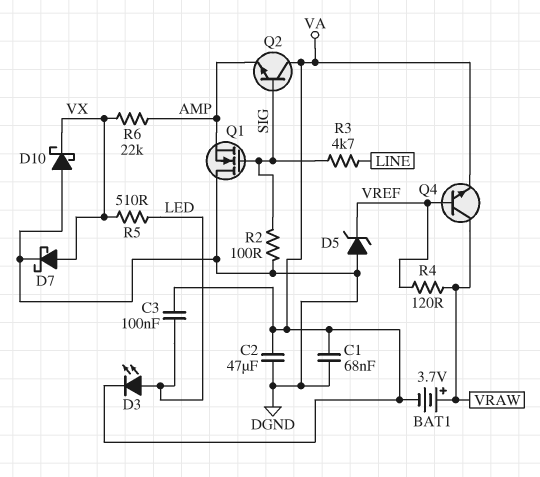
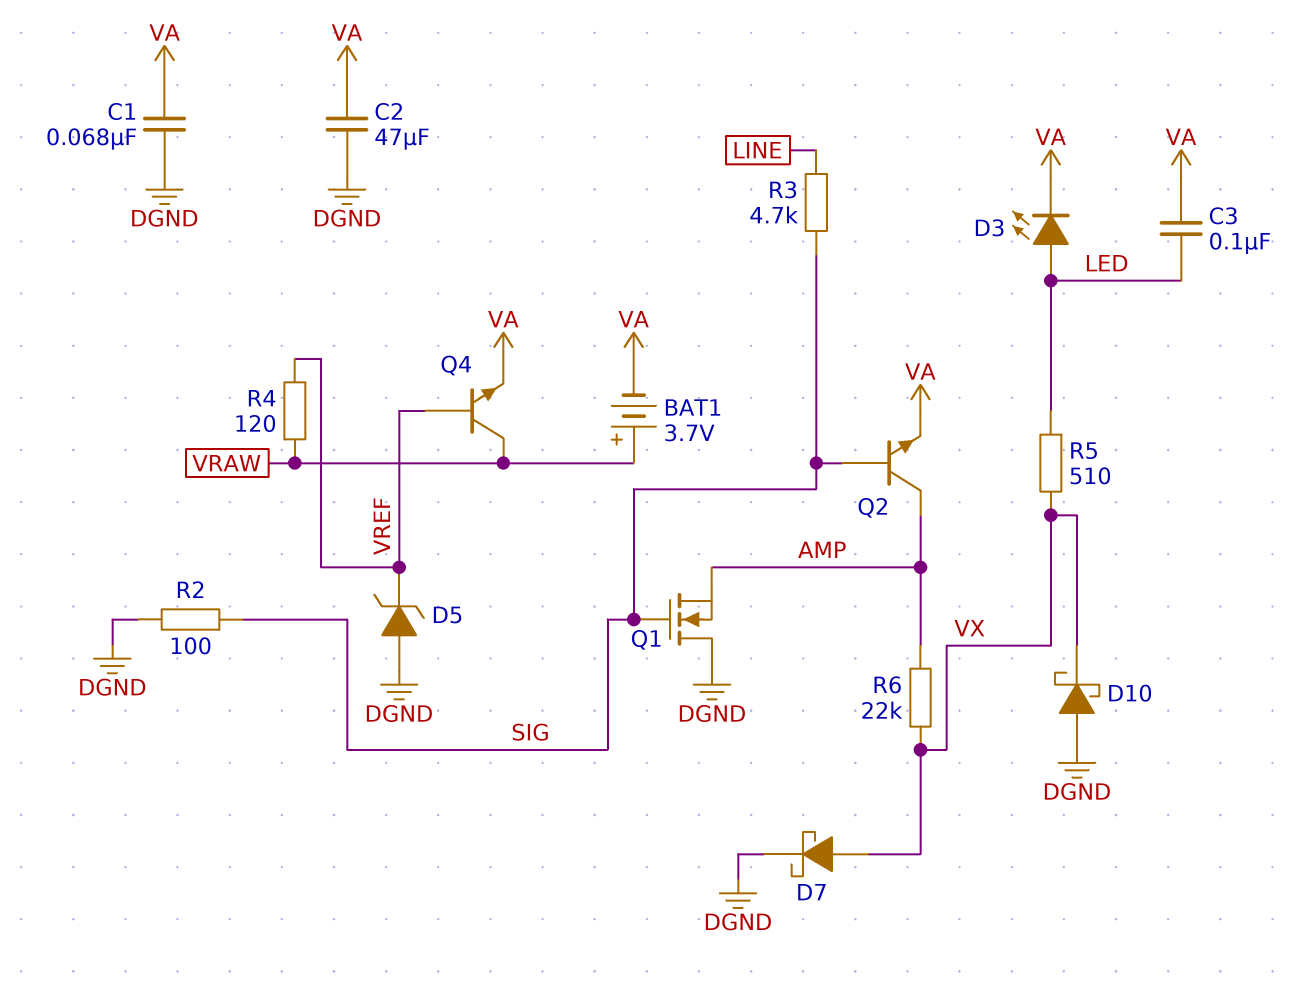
Q2: NPN (B SIG, C VA, E AMP) -> NPN (B SIG, C AMP, E VA)

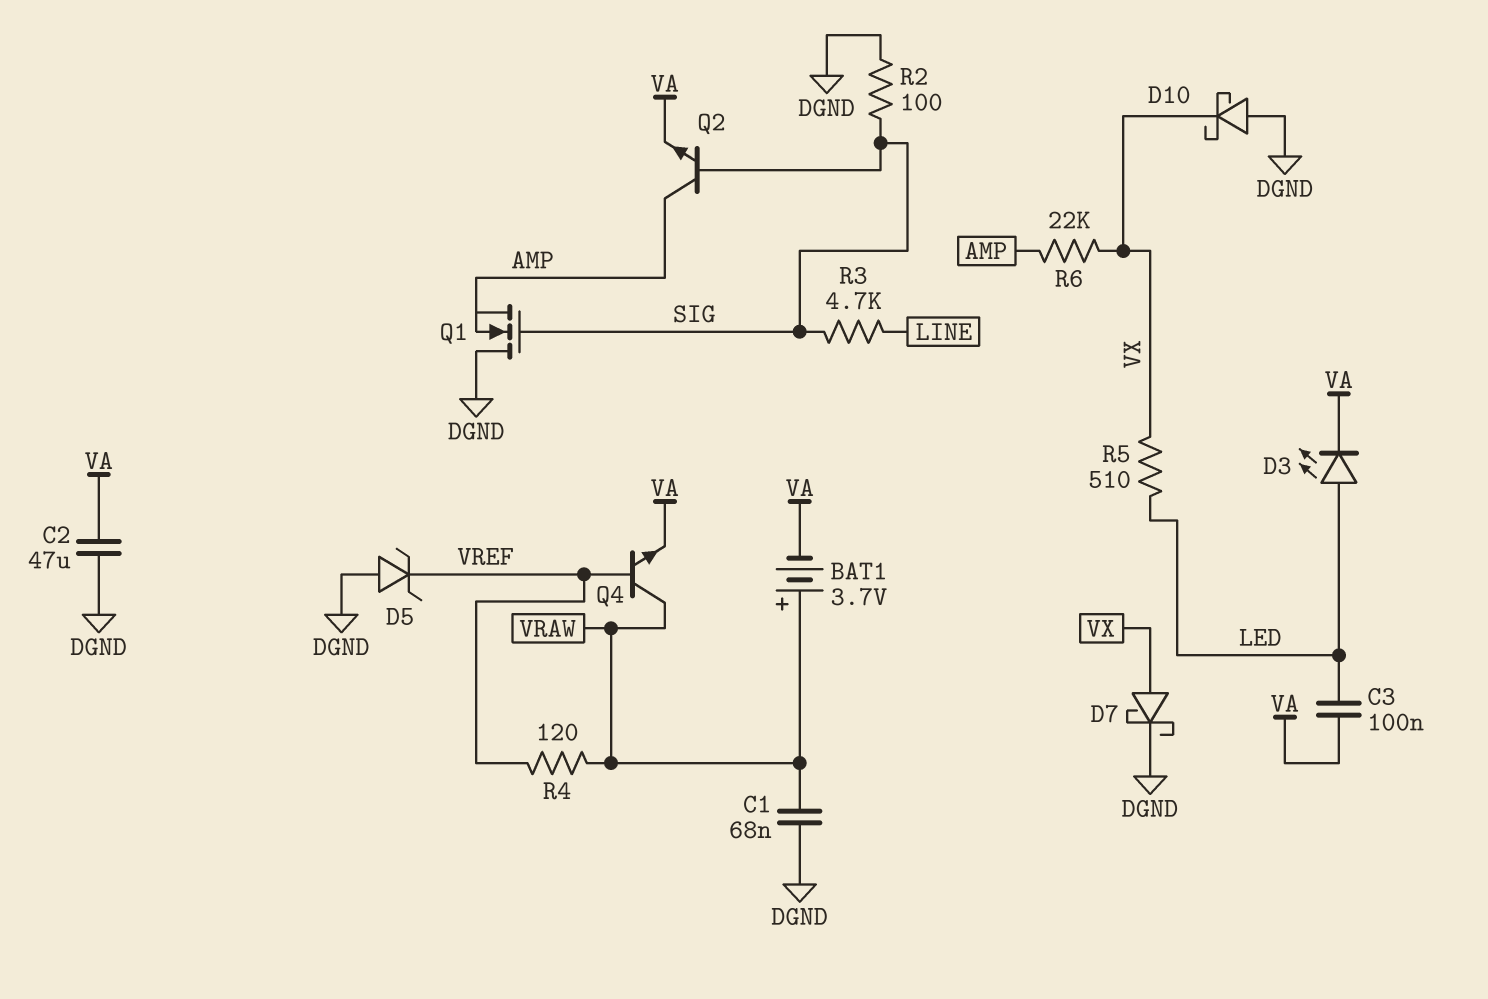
C1: 68nF (DGND, VA) -> 68nF (DGND, VRAW)

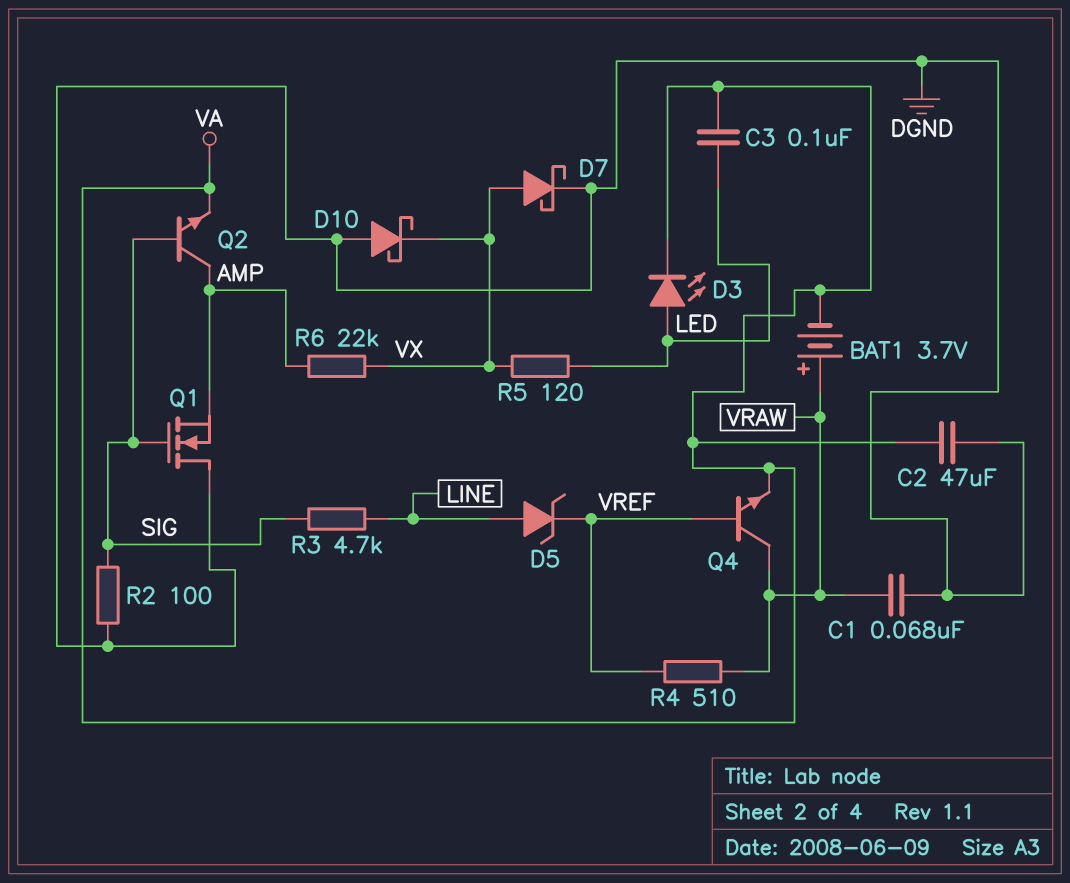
D5: zener (A DGND, K VREF) -> zener (A LINE, K VREF)
R4: 120 (VRAW, VREF) -> 510 (VRAW, VREF)
R5: 510 (LED, VX) -> 120 (LED, VX)

